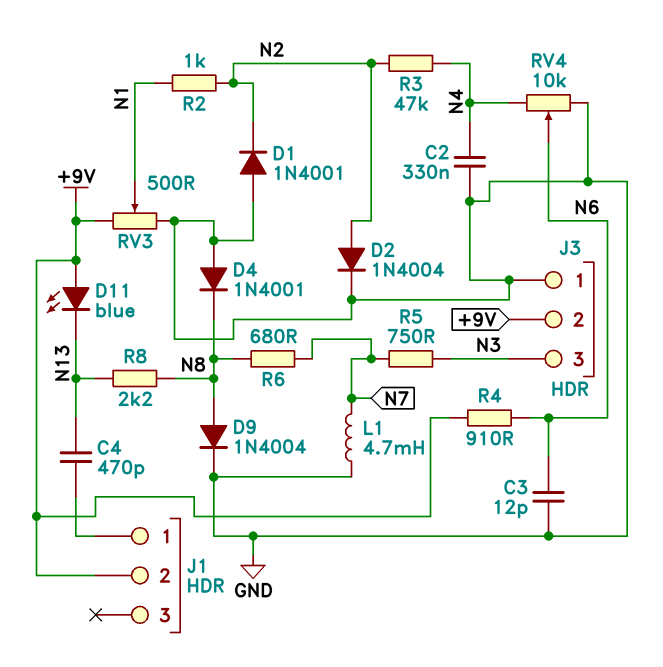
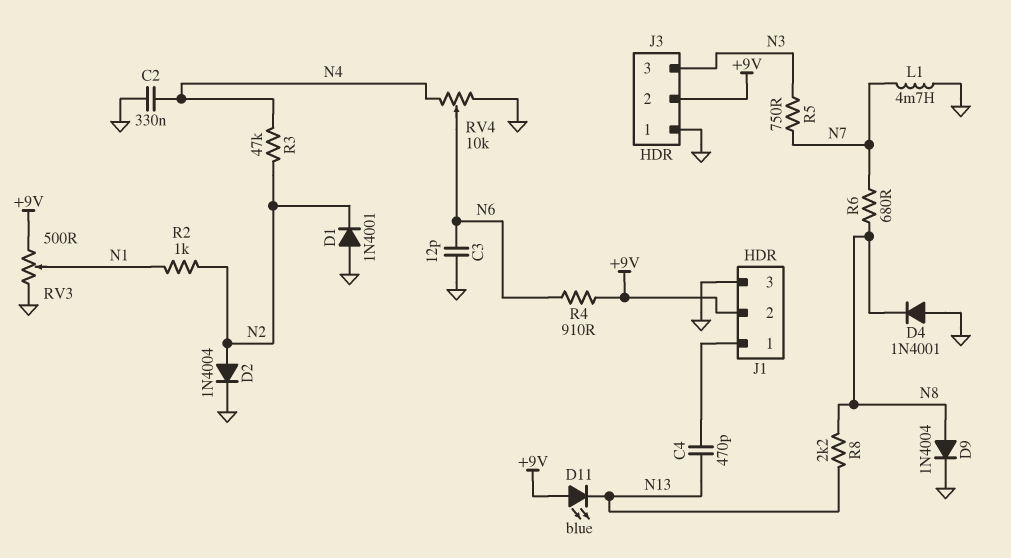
J1 pin 3: none -> GND

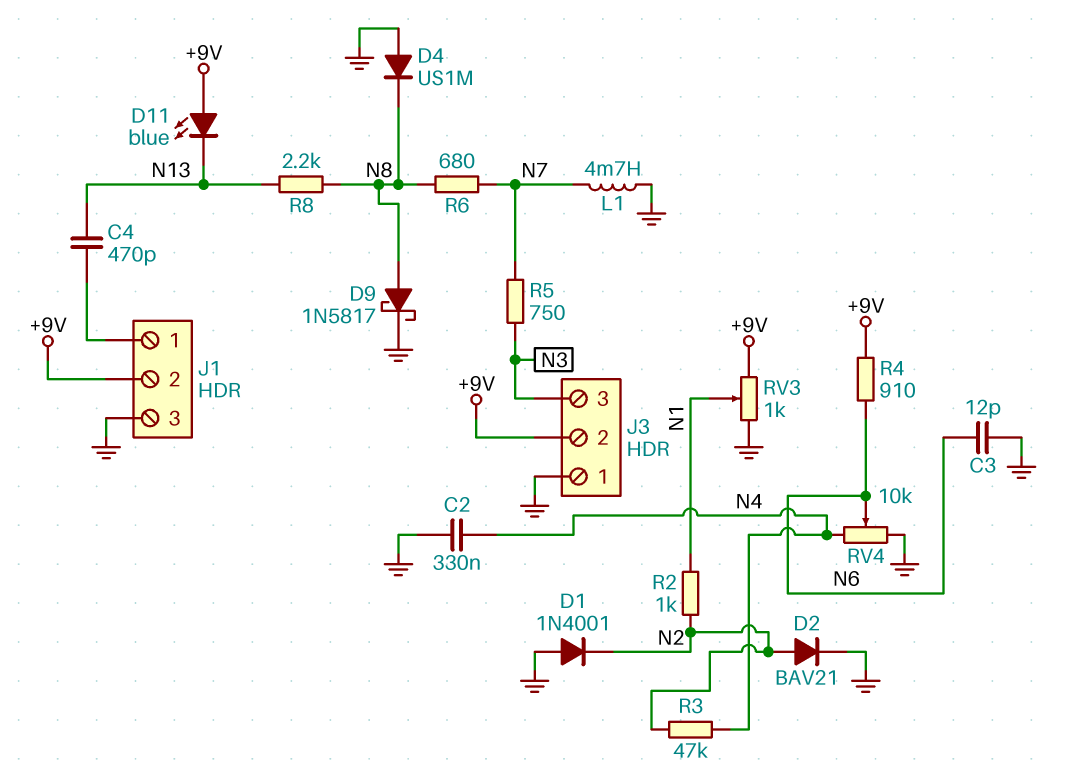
D2: diode 1N4004 (A N2, K GND) -> diode BAV21 (A N2, K GND)
D4: diode 1N4001 (A GND, K N8) -> diode US1M (A GND, K N8)
D9: diode 1N4004 (A N8, K GND) -> schottky 1N5817 (A N8, K GND)
RV3: 500 (+9V, GND, wiper N1) -> 1k (+9V, GND, wiper N1)

